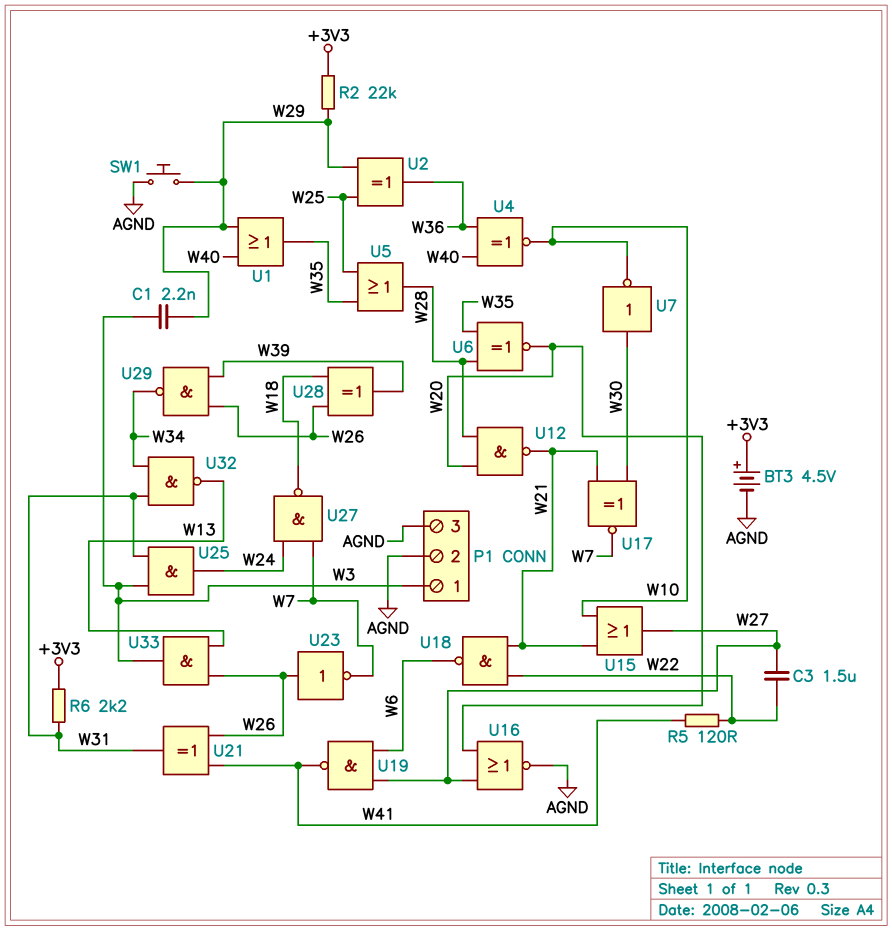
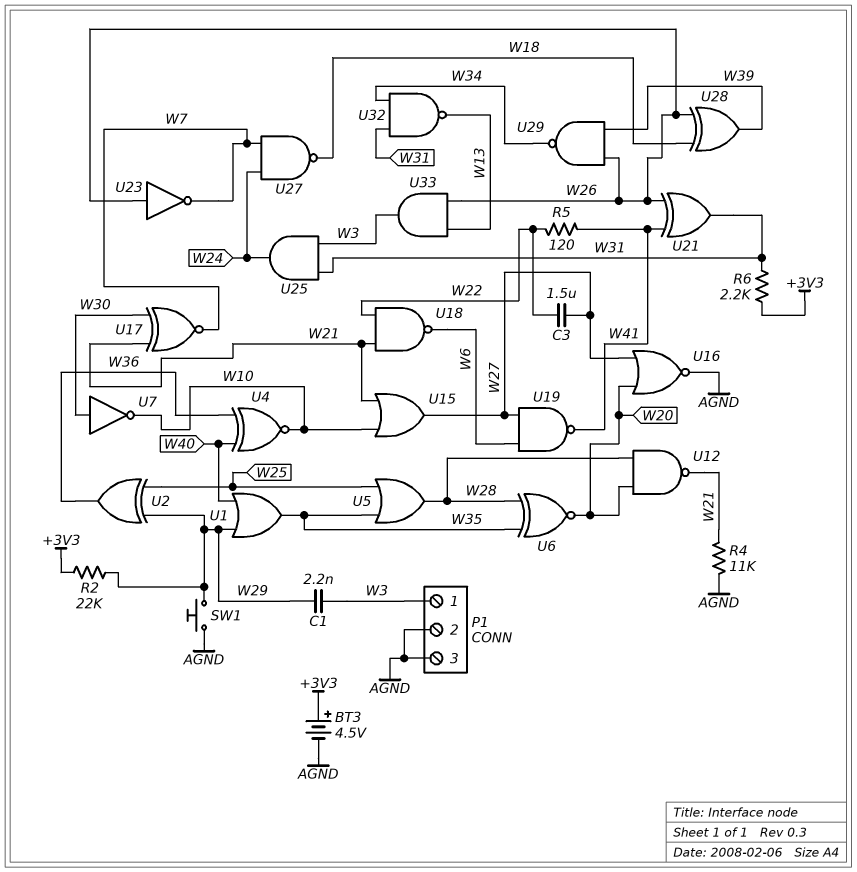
R4: none -> 11k (AGND, W21)

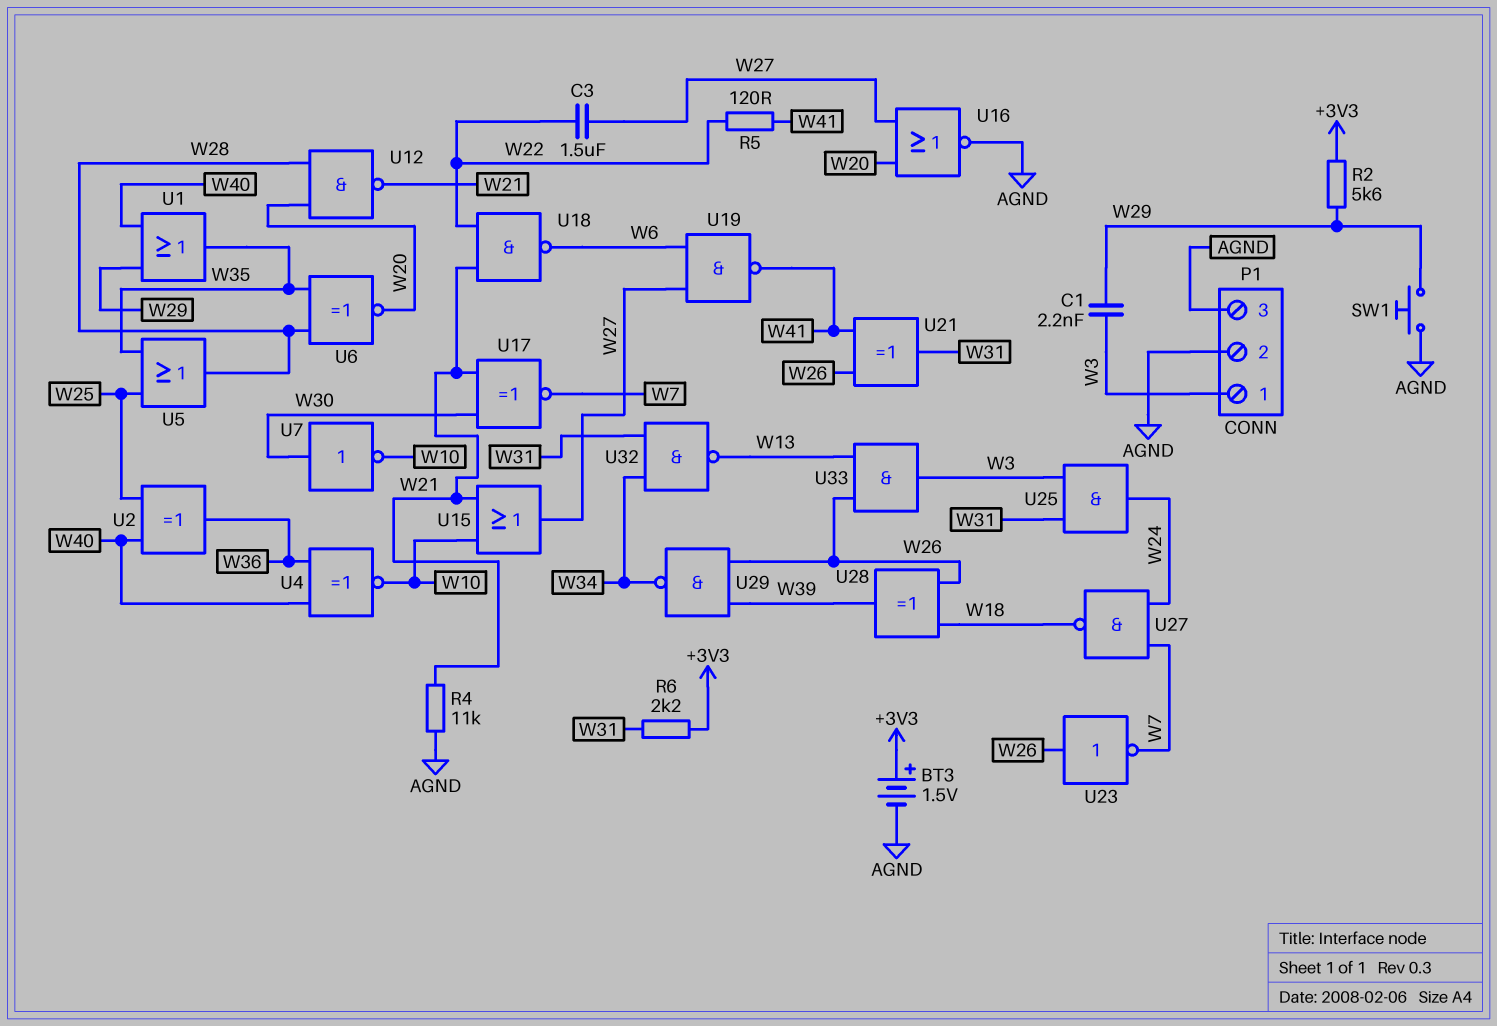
BT3: 4.5V (plus +3V3, minus AGND) -> 1.5V (plus +3V3, minus AGND)
R2: 22k (+3V3, W29) -> 5.6k (+3V3, W29)
U2: XOR (in W25, in W29, out W36) -> XOR (in W25, in W40, out W36)

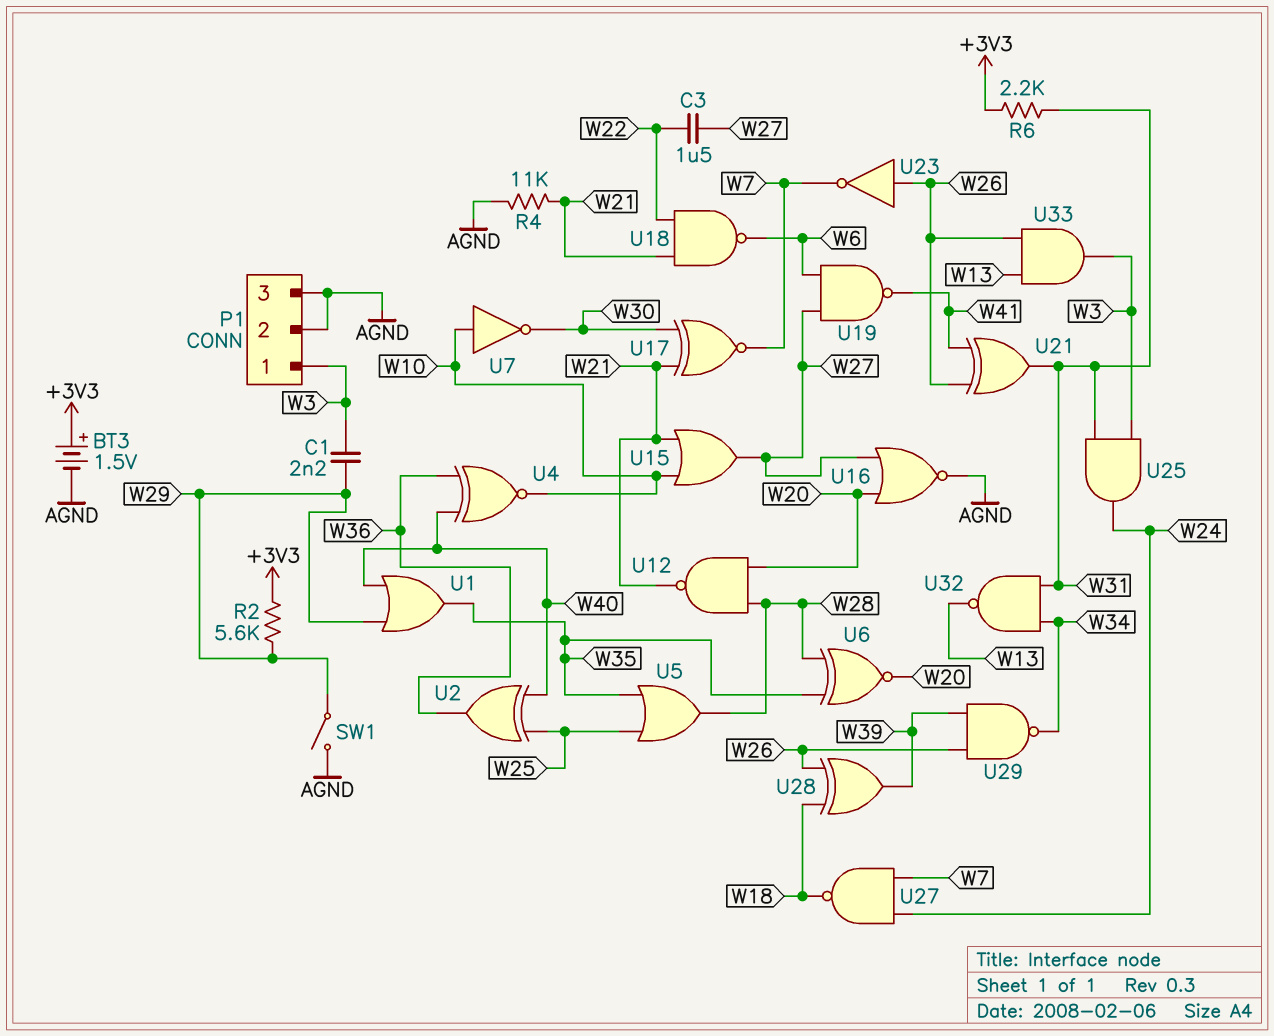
R5: 120 (W22, W41) -> none
SW1: button (AGND, W29) -> switch (AGND, W29)
U7: NOT (in W30, out W10) -> NOT (in W10, out W30)

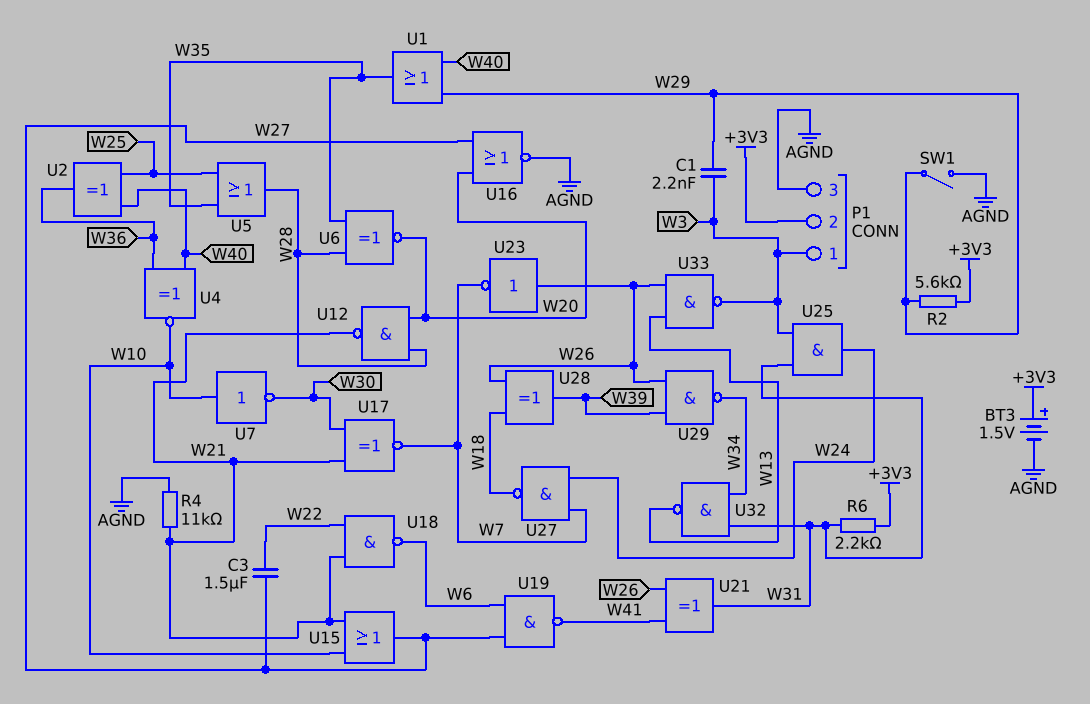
P1 pin 2: AGND -> +3V3
U33: AND (in W13, in W26, out W3) -> NAND (in W13, in W26, out W3)

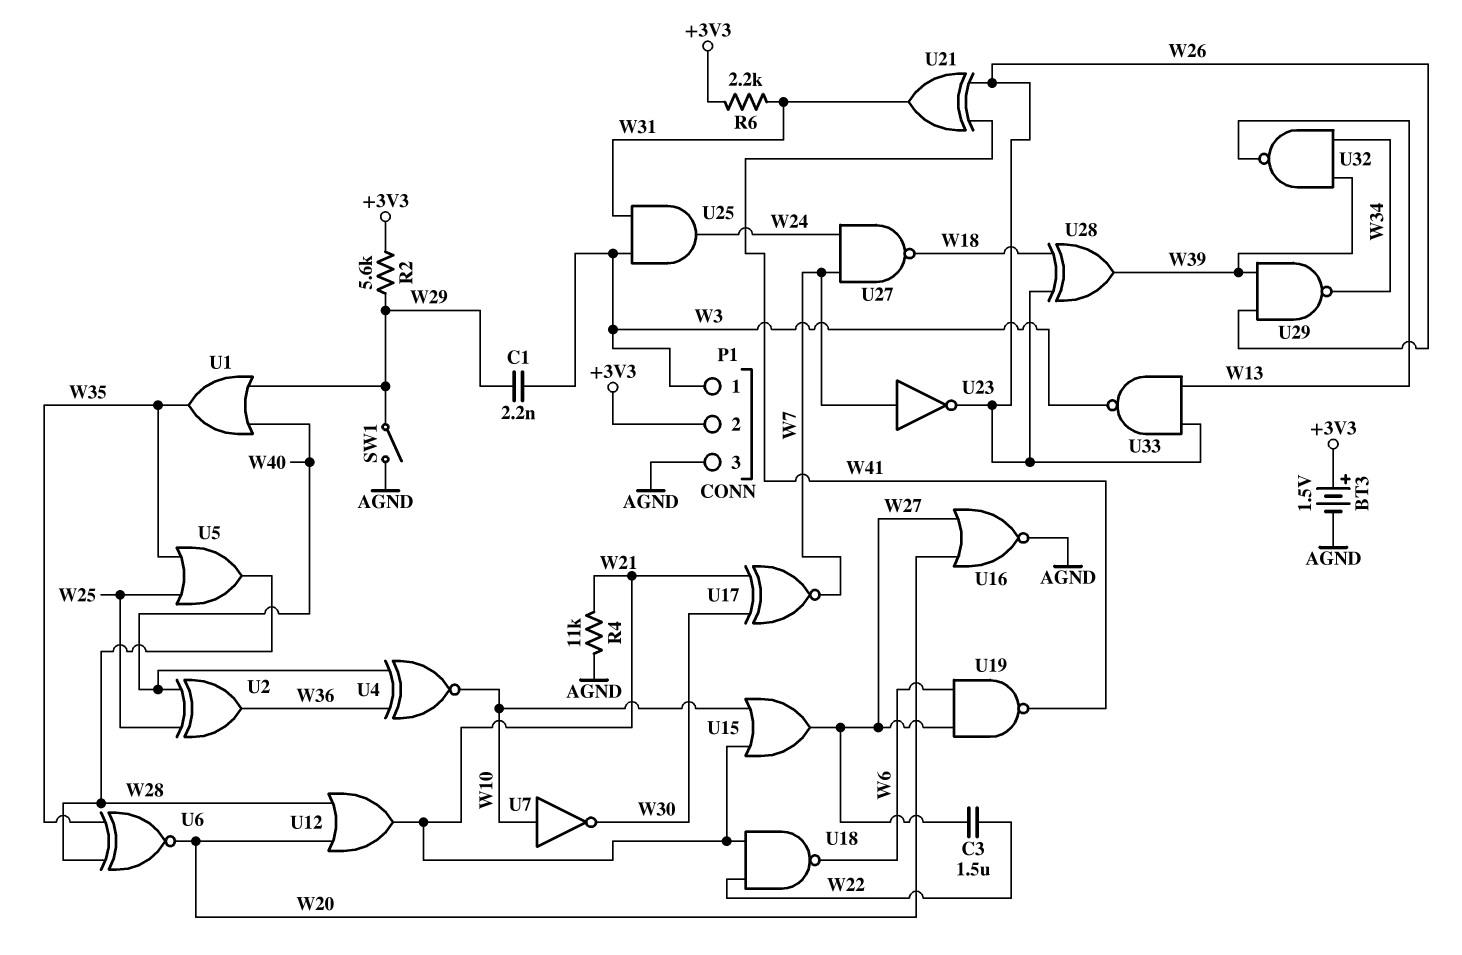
U12: NAND (in W20, in W28, out W21) -> OR (in W20, in W28, out W21)
U23: NOT (in W26, out W7) -> NOT (in W7, out W26)
U32: NAND (in W31, in W34, out W13) -> NAND (in W34, in W39, out W13)

